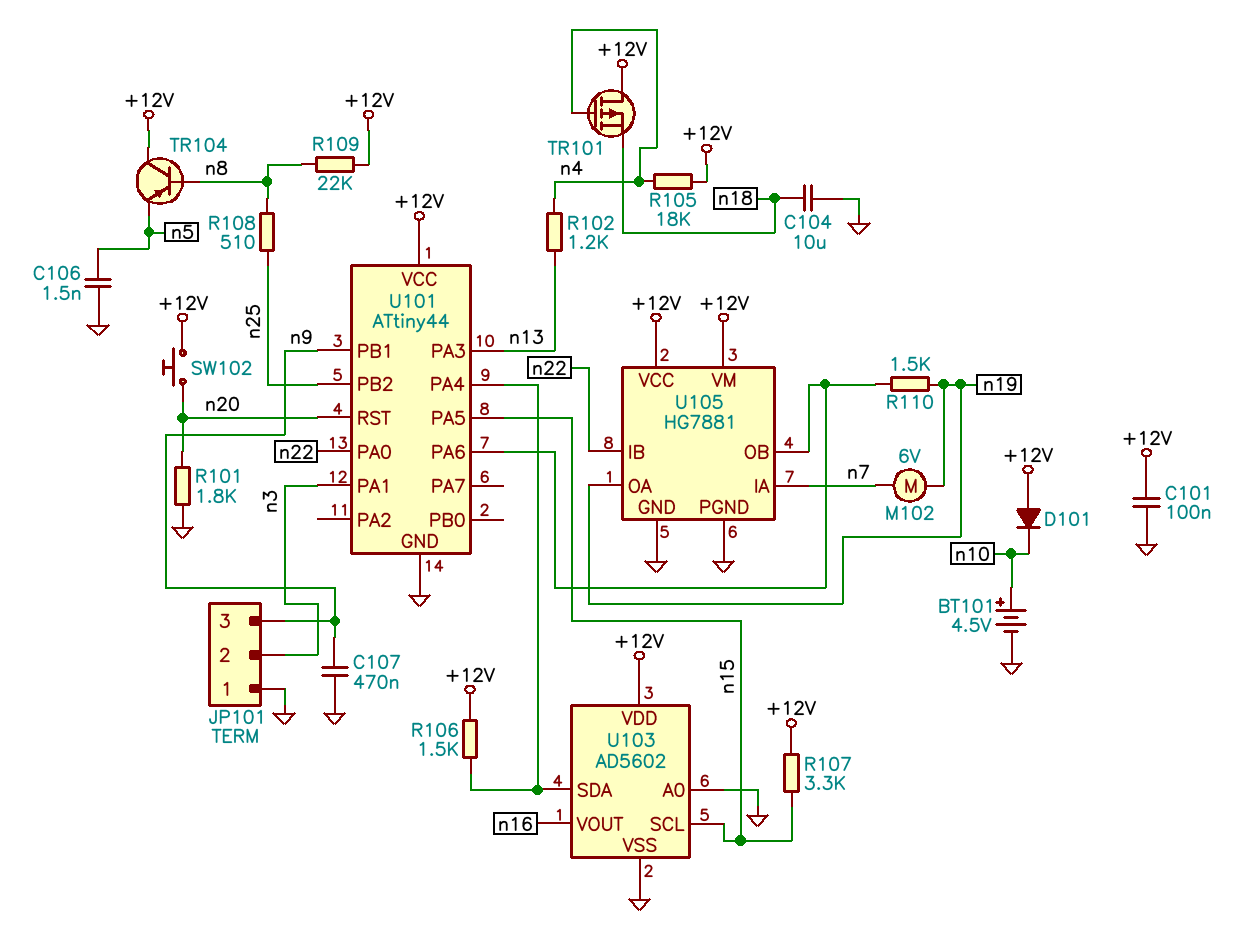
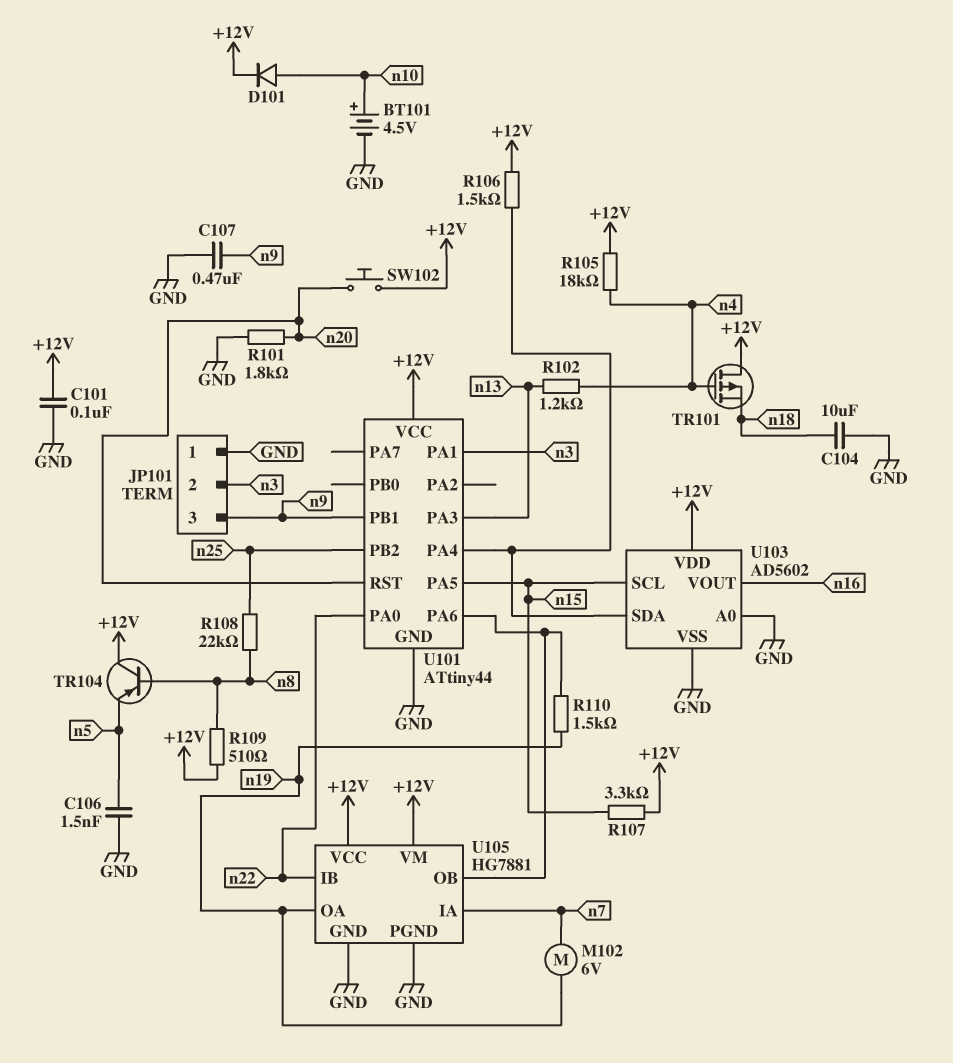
D101: diode (A +12V, K n10) -> diode (A n10, K +12V)
R108: 510 (n8, n25) -> 22k (n8, n25)
R109: 22k (+12V, n8) -> 510 (+12V, n8)

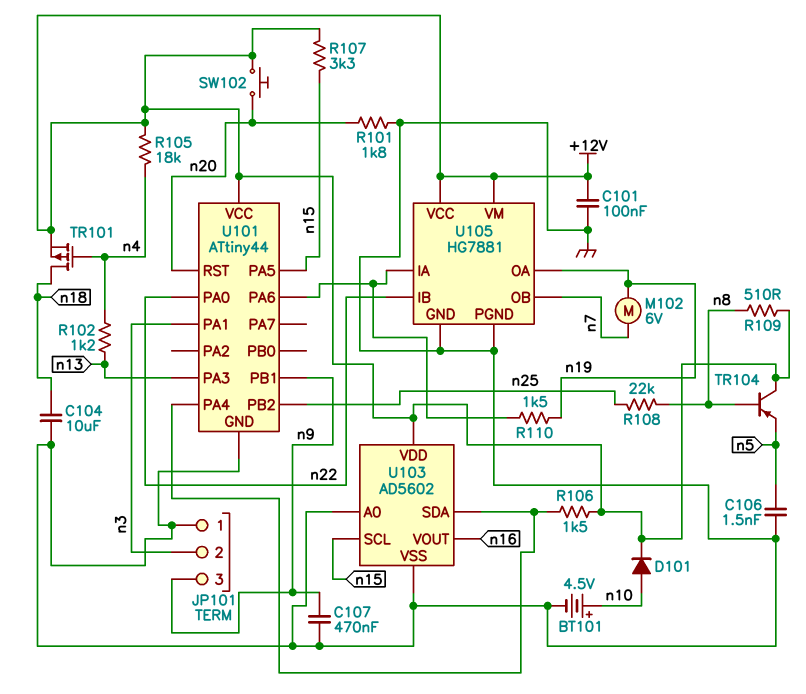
TR101: PMOS (G n4, D +12V, S n18) -> PMOS (G n4, D n18, S +12V)
U105 pin IA: n7 -> U101/PA6
U105 pin OB: U101/PA6 -> n7

